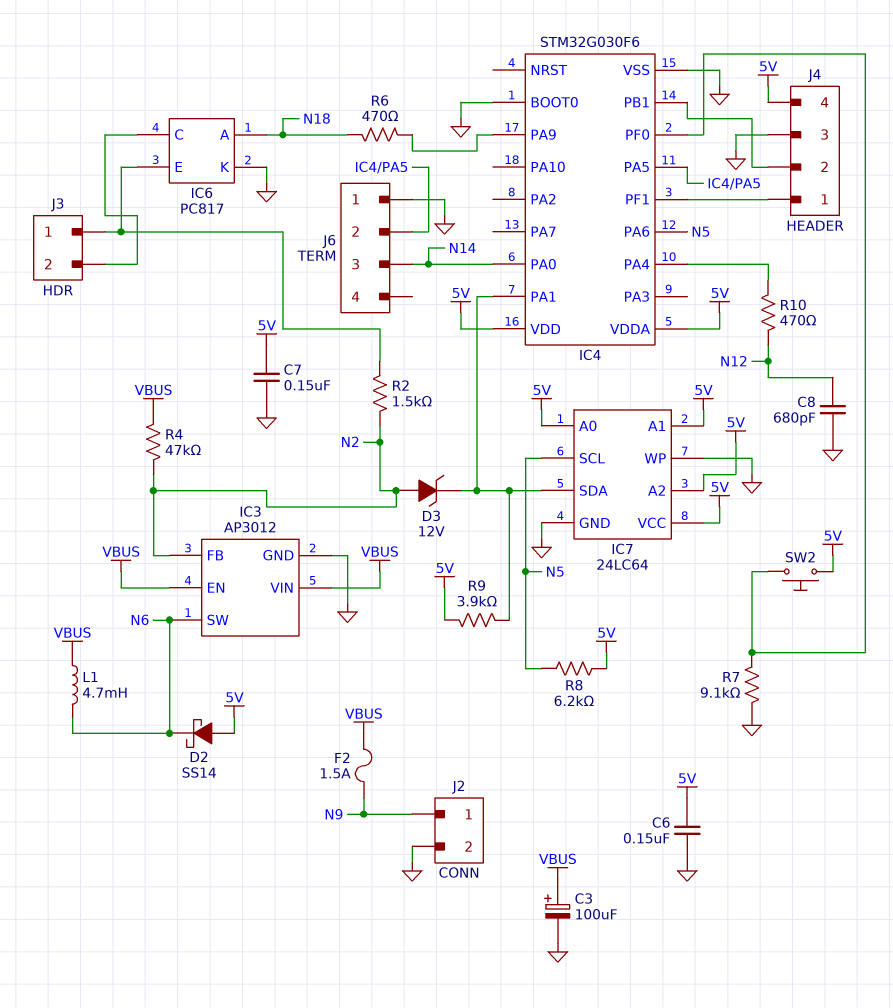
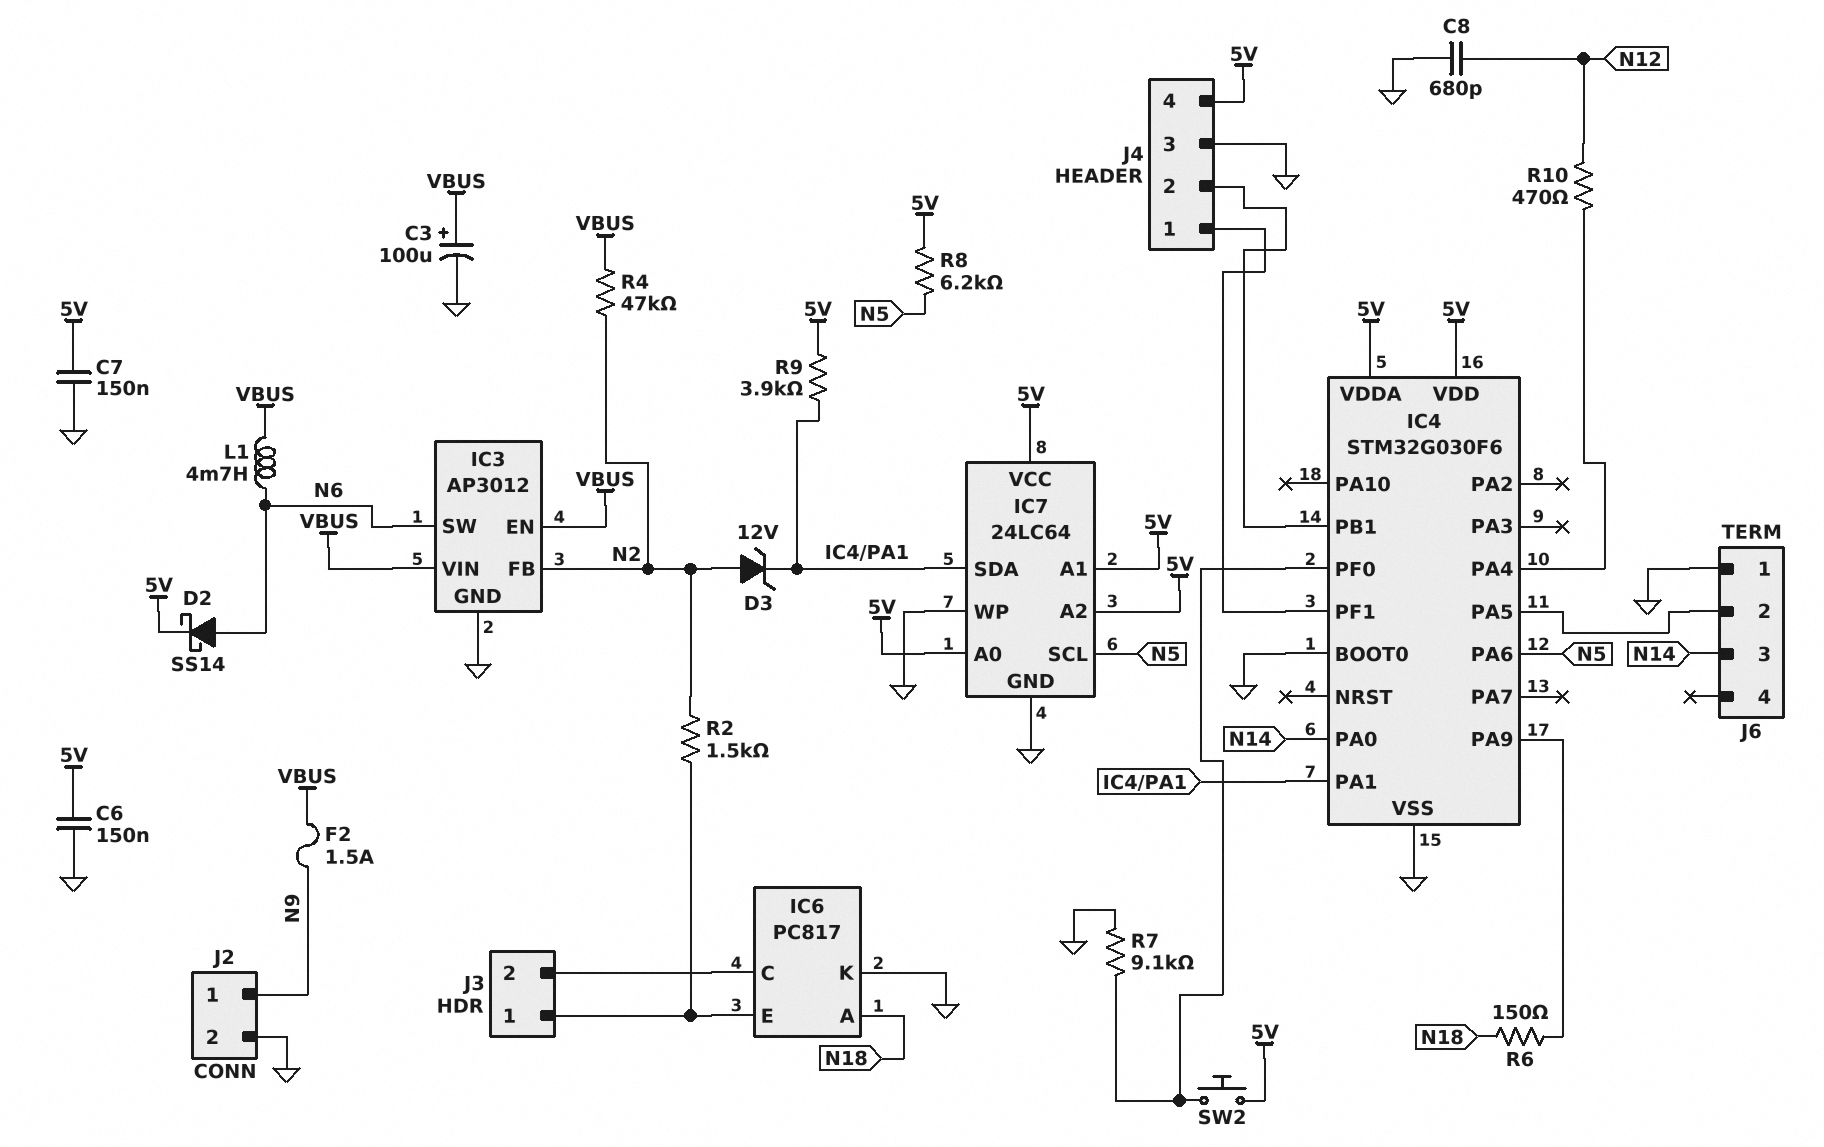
D2: schottky SS14 (A 5V, K N6) -> schottky SS14 (A N6, K 5V)
R6: 470 (IC4/PA9, N18) -> 150 (IC4/PA9, N18)

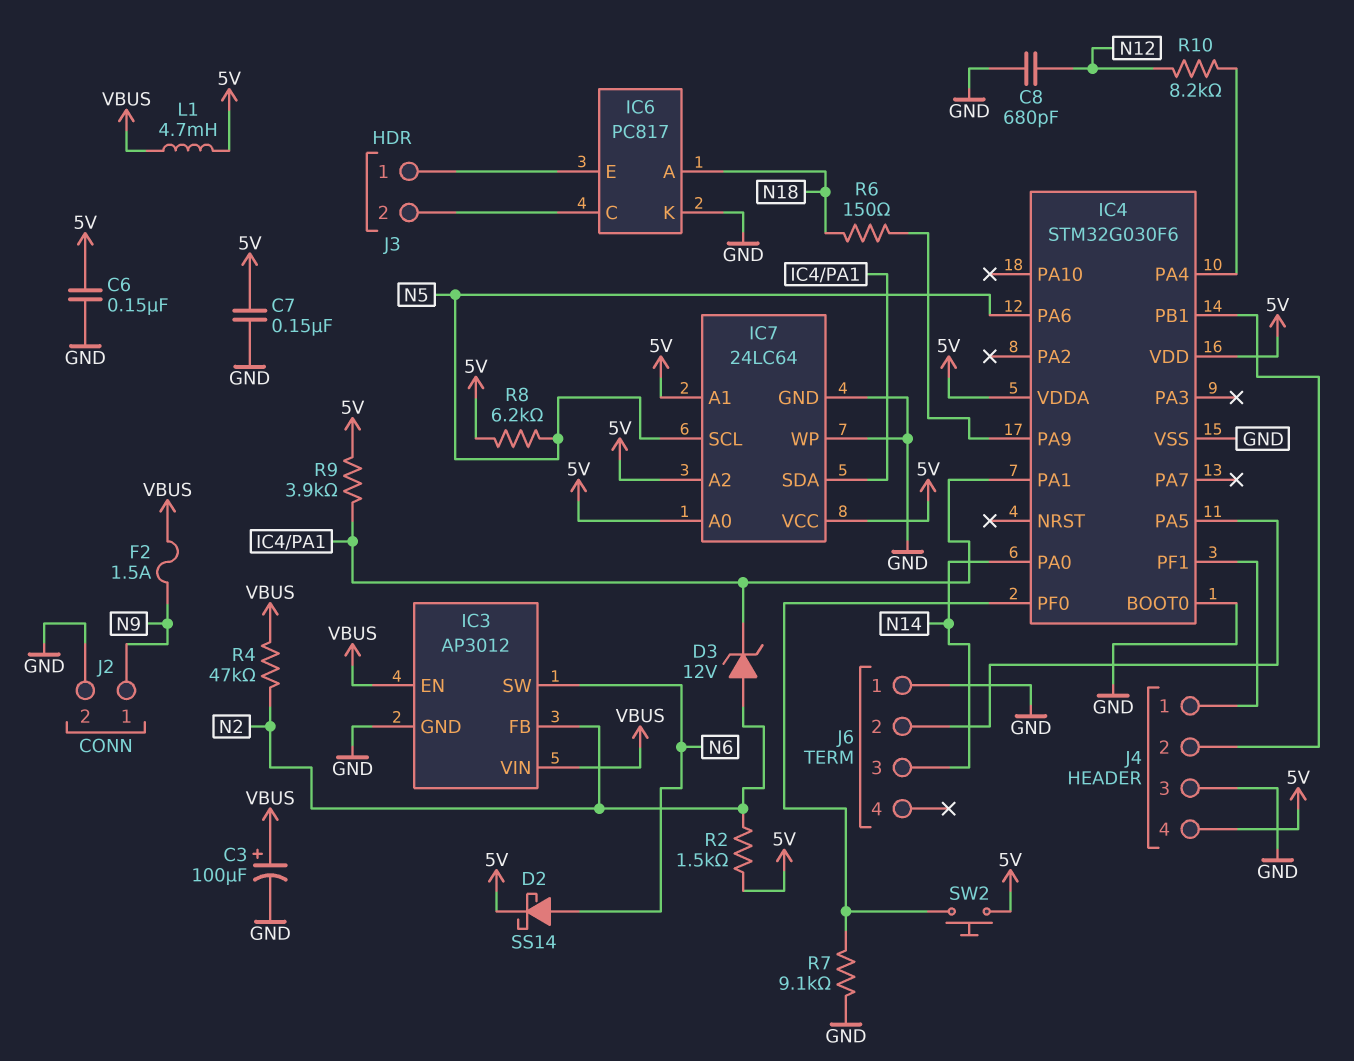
L1: 4.7mH (N6, VBUS) -> 4.7mH (5V, VBUS)
R2: 1.5k (IC6/E, N2) -> 1.5k (5V, N2)
R10: 470 (IC4/PA4, N12) -> 8.2k (IC4/PA4, N12)

